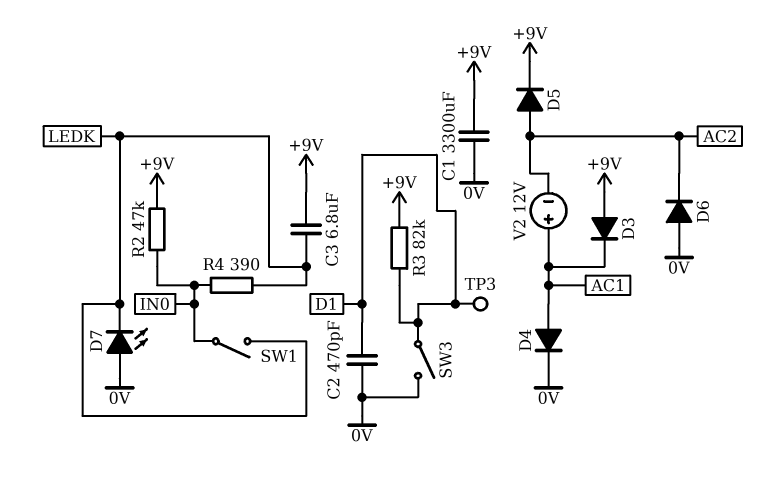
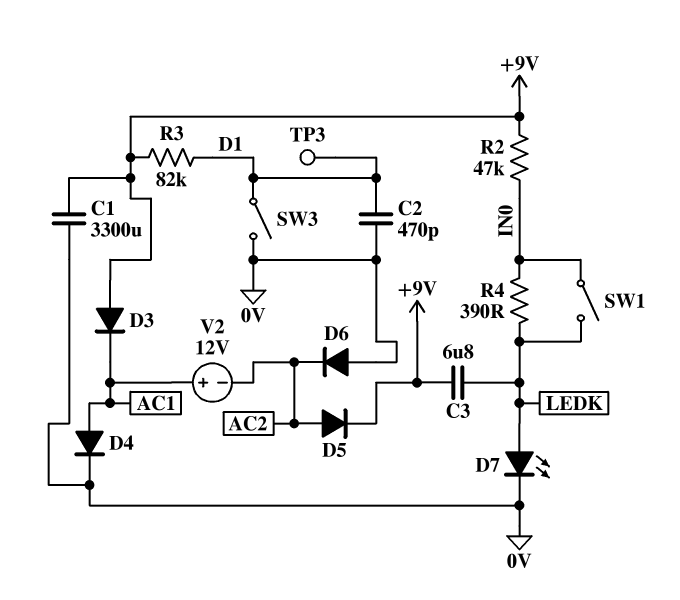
D7: LED (A 0V, K LEDK) -> LED (A LEDK, K 0V)

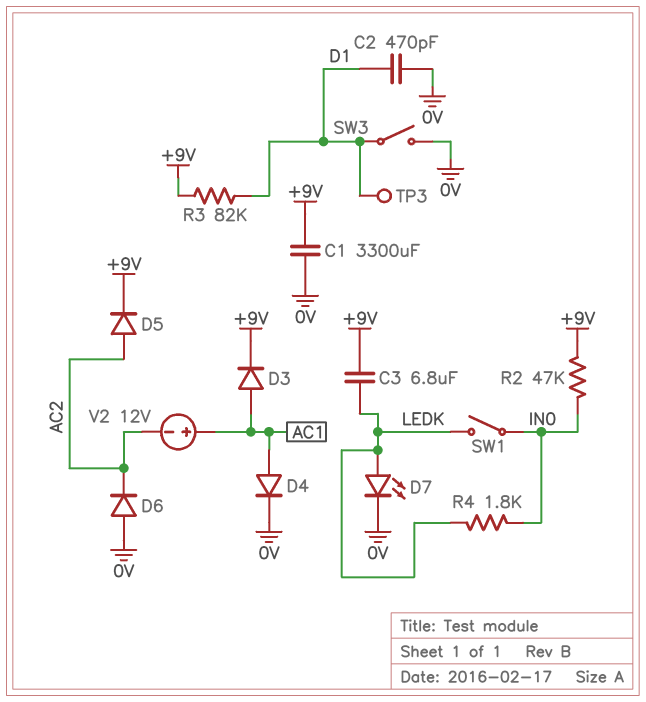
D3: diode (A +9V, K AC1) -> diode (A AC1, K +9V)
R4: 390 (IN0, LEDK) -> 1.8k (IN0, LEDK)

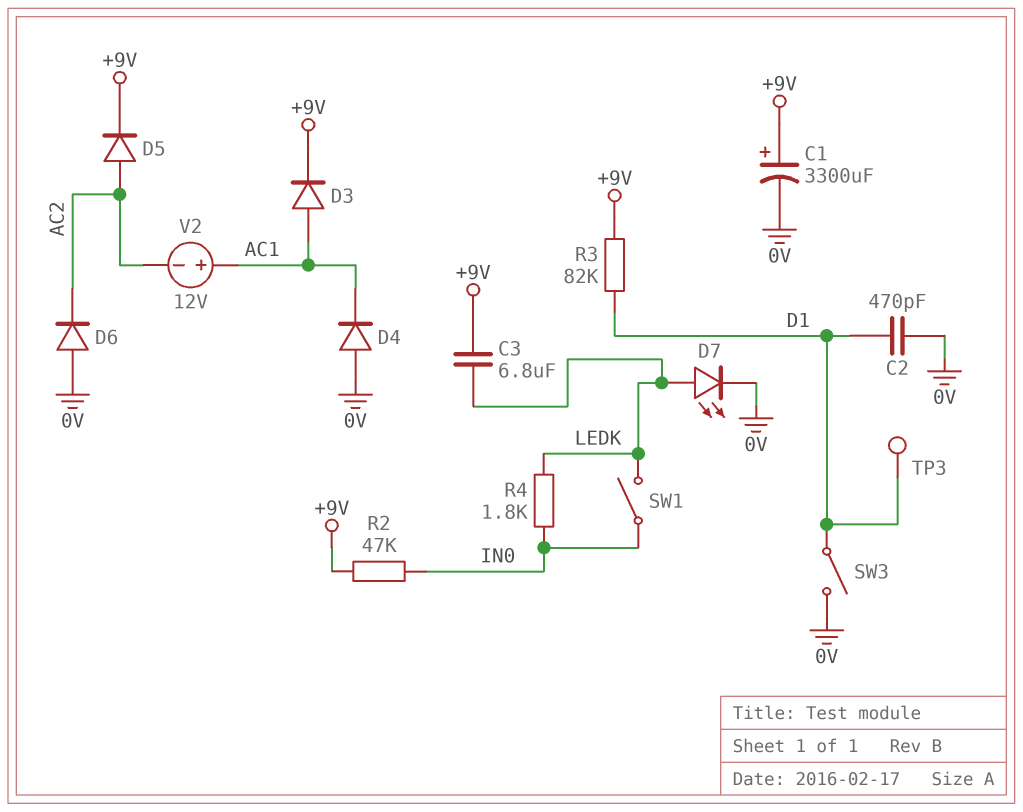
C1: 3300uF (+9V, 0V) -> 3300uF (plus +9V, minus 0V)
D4: diode (A AC1, K 0V) -> diode (A 0V, K AC1)

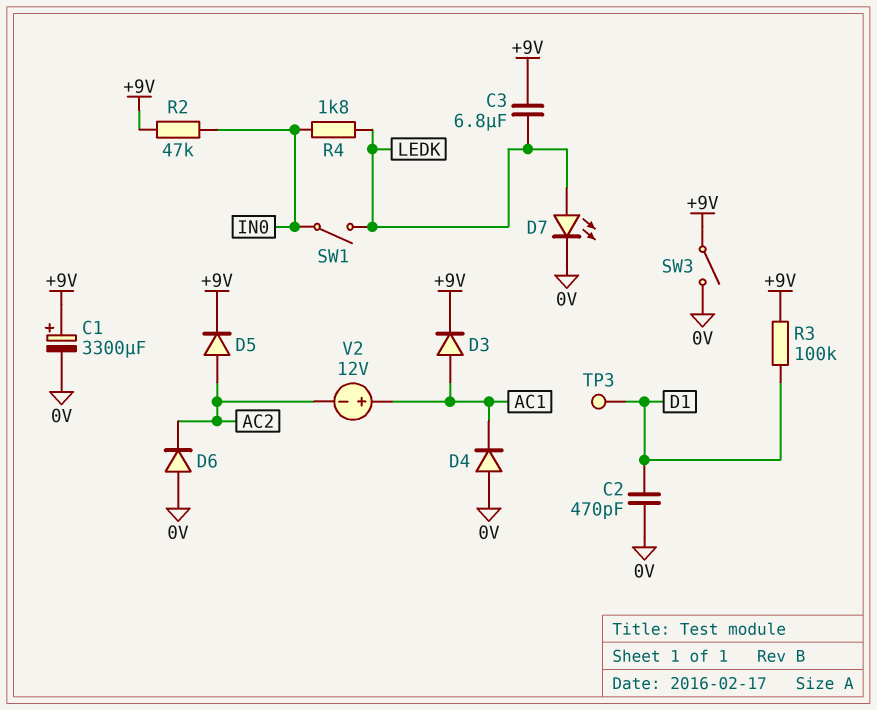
R3: 82k (+9V, D1) -> 100k (+9V, D1)
SW3: switch (0V, D1) -> switch (+9V, 0V)

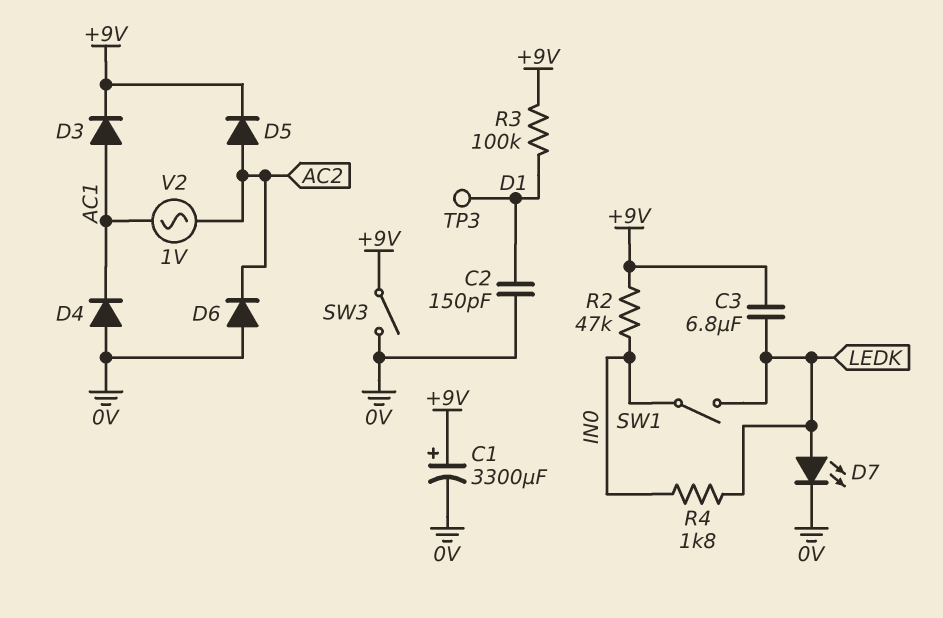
C2: 470pF (0V, D1) -> 150pF (0V, D1)
V2: 12V (plus AC1, minus AC2) -> AC 1V (AC1, AC2)

